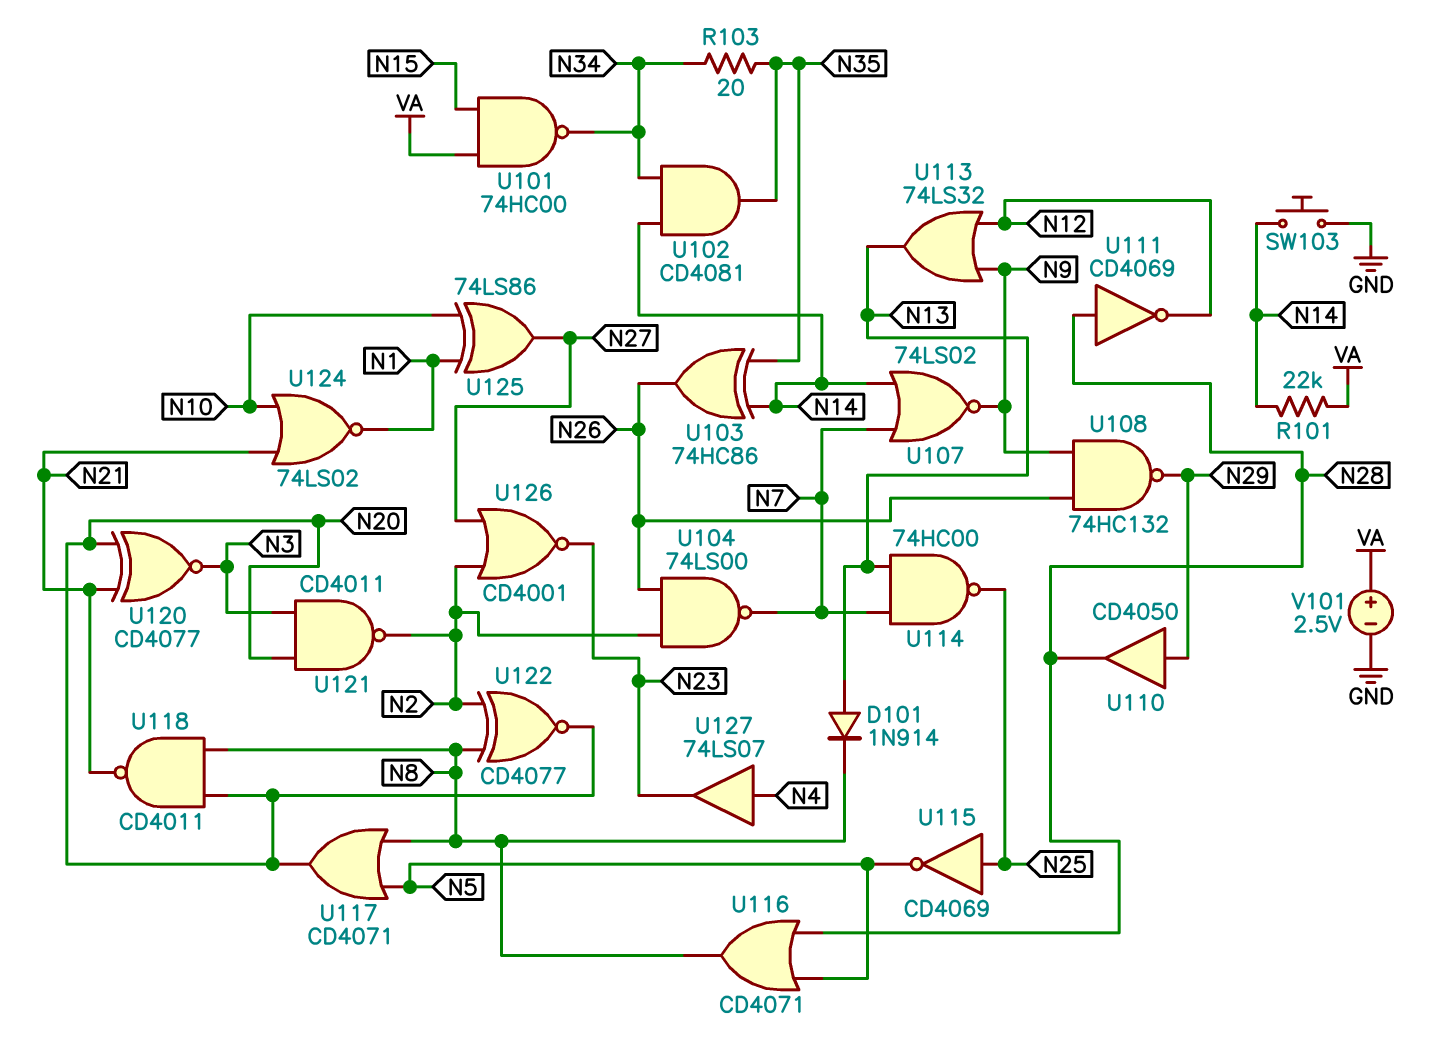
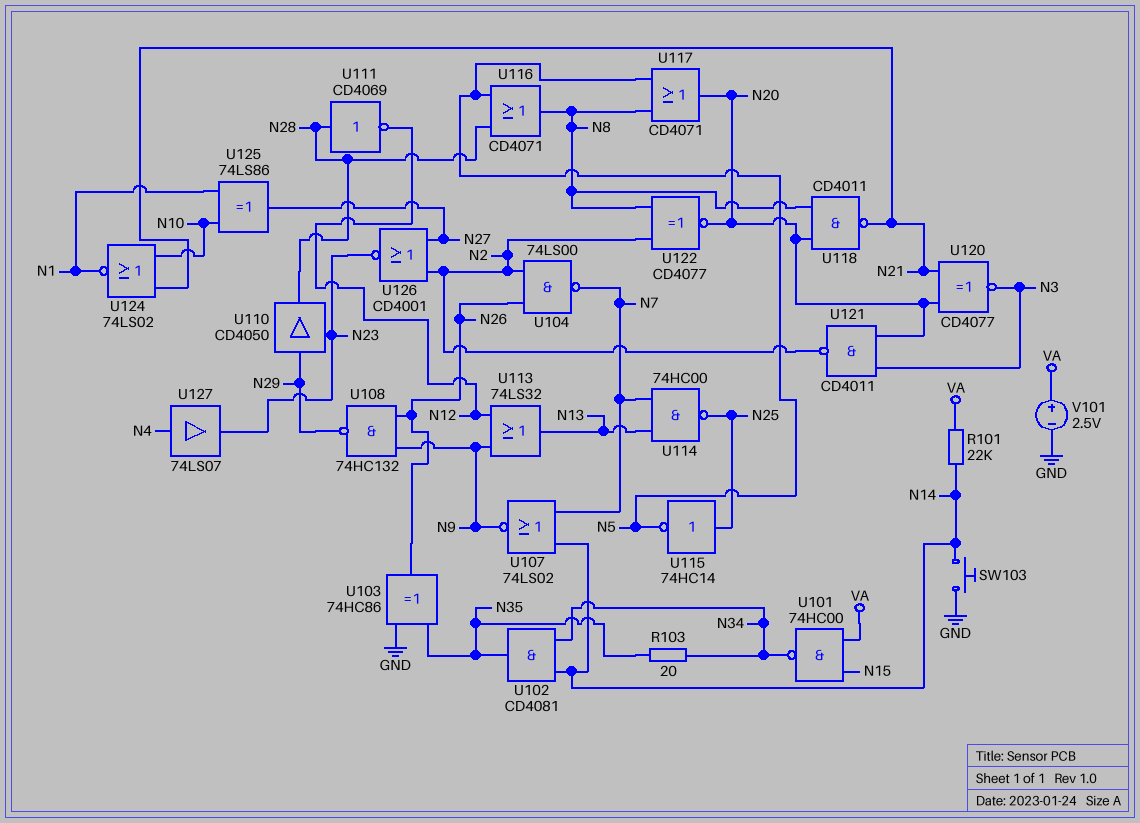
D101: diode 1N914 (A N13, K N8) -> none
U103: XOR 74HC86 (in N14, in N35, out N26) -> XOR 74HC86 (in GND, in N35, out N26)
U115: NOT CD4069 (in N25, out N5) -> NOT 74HC14 (in N25, out N5)

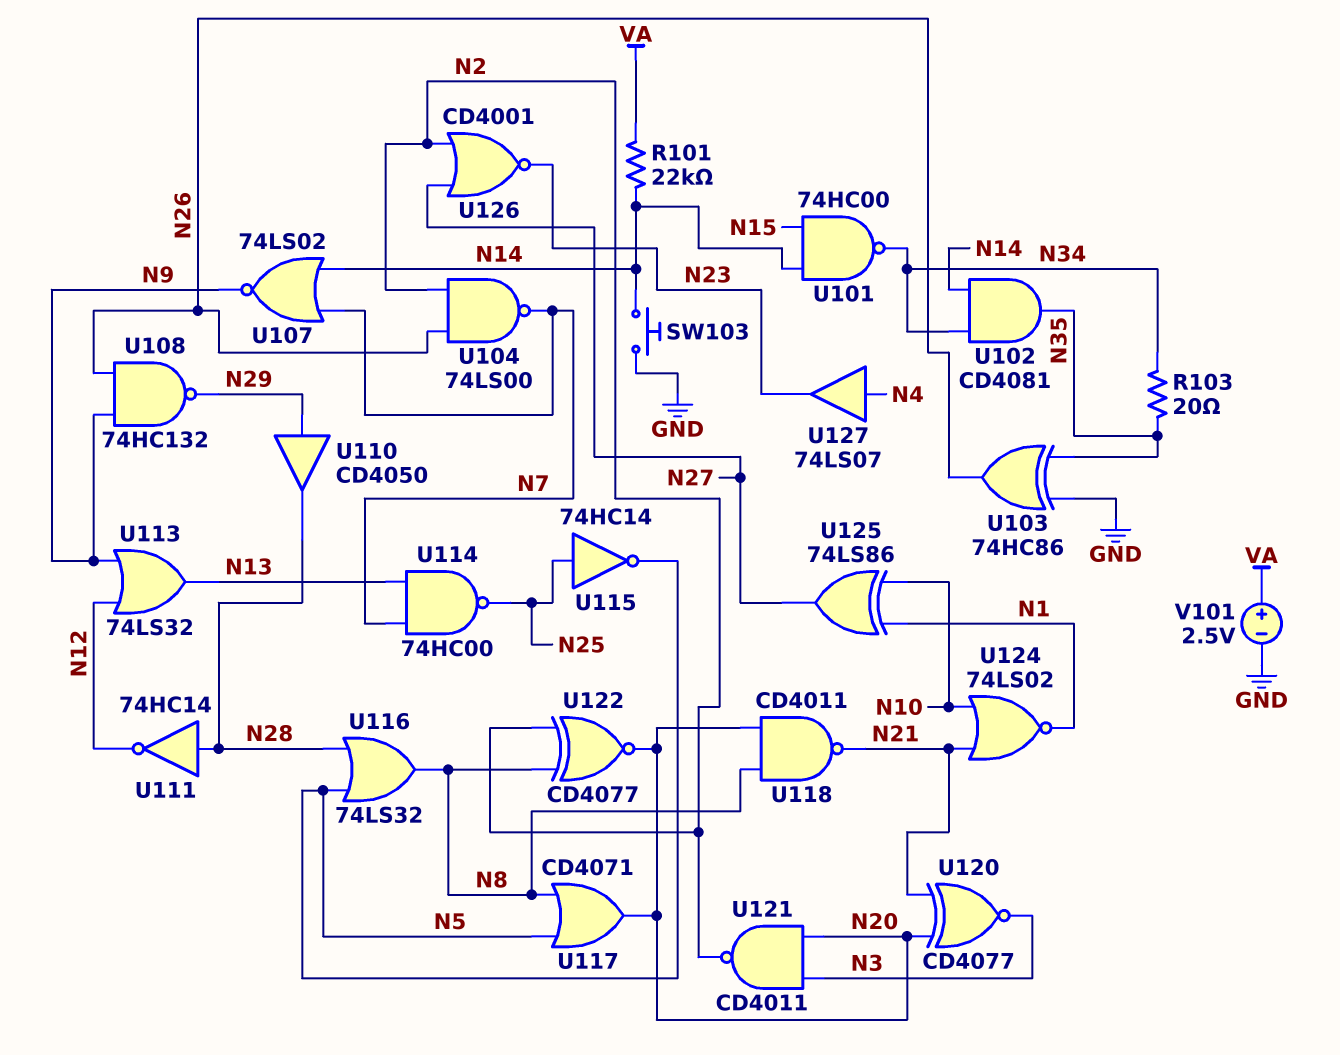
U101: NAND 74HC00 (in N15, in VA, out N34) -> NAND 74HC00 (in N14, in N15, out N34)
U111: NOT CD4069 (in N28, out N12) -> NOT 74HC14 (in N28, out N12)
U116: OR CD4071 (in N5, in N28, out N8) -> OR 74LS32 (in N5, in N28, out N8)

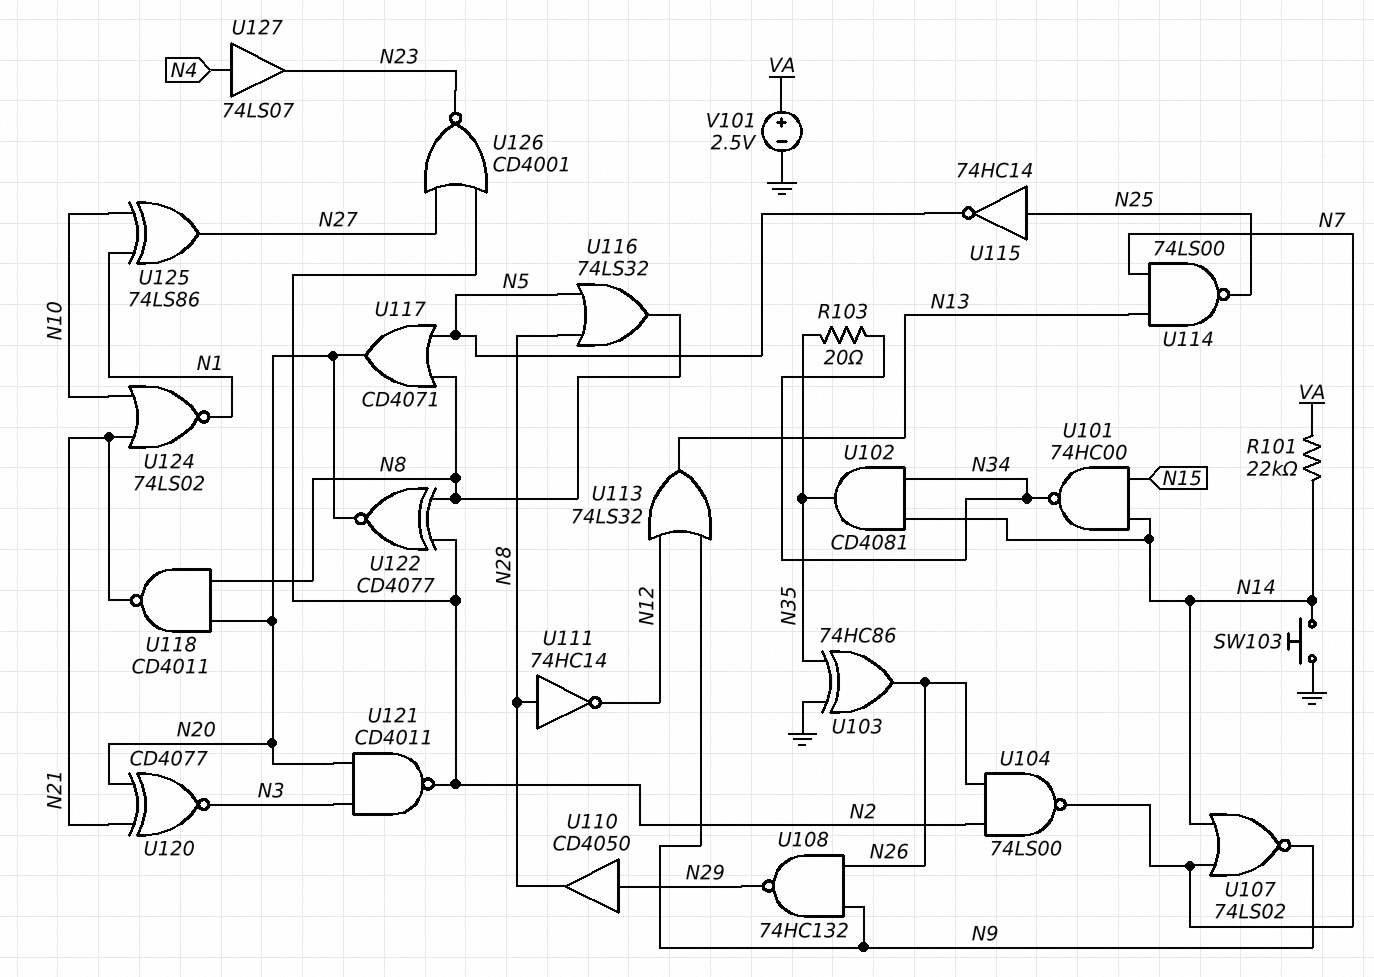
U114: NAND 74HC00 (in N7, in N13, out N25) -> NAND 74LS00 (in N7, in N13, out N25)

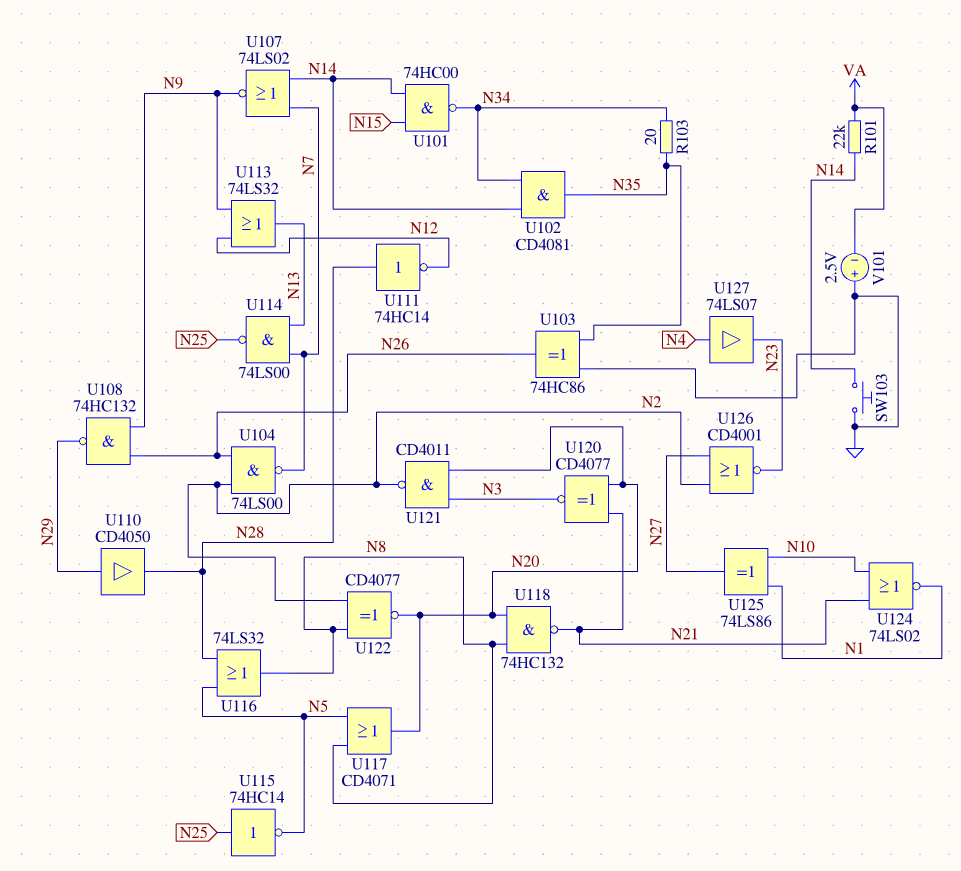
U118: NAND CD4011 (in N8, in N20, out N21) -> NAND 74HC132 (in N8, in N20, out N21)
V101: 2.5V (plus VA, minus GND) -> 2.5V (plus GND, minus VA)

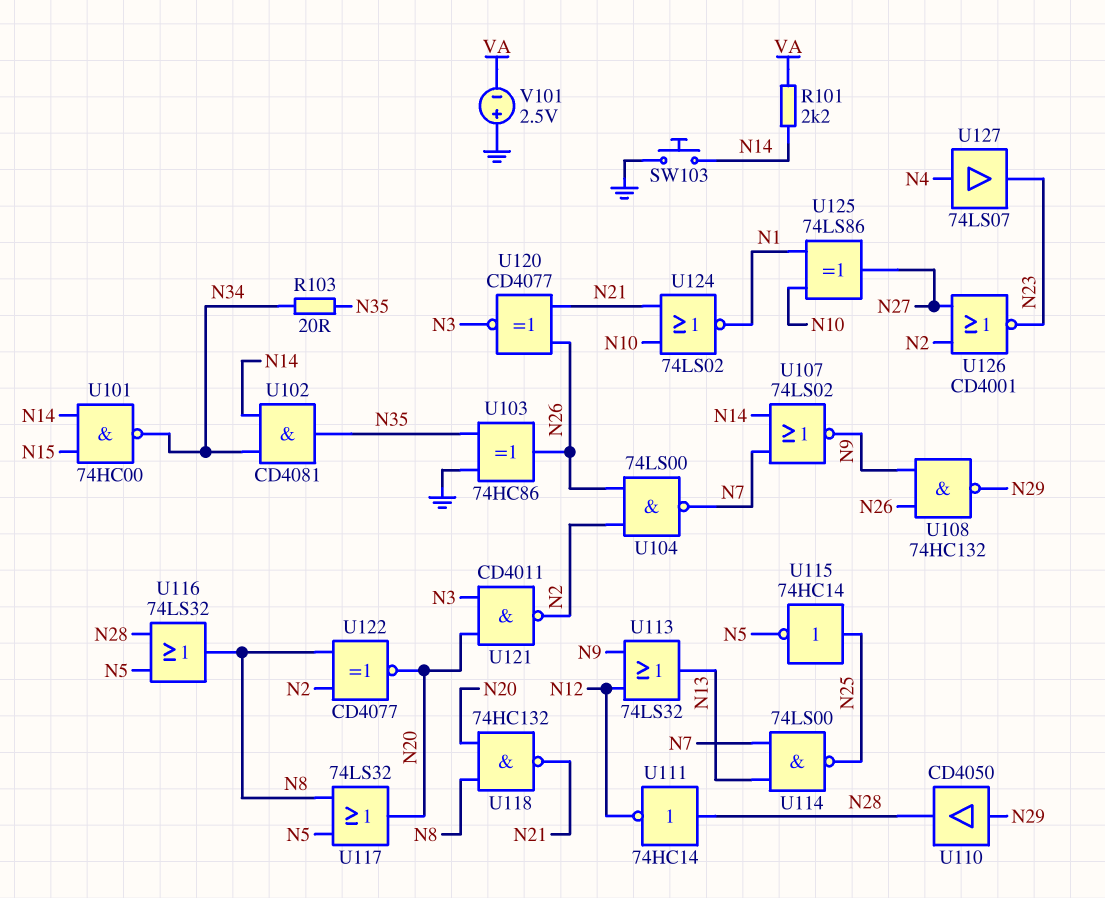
R101: 22k (N14, VA) -> 2.2k (N14, VA)
U117: OR CD4071 (in N5, in N8, out N20) -> OR 74LS32 (in N5, in N8, out N20)
U120: XNOR CD4077 (in N20, in N21, out N3) -> XNOR CD4077 (in N21, in N26, out N3)

